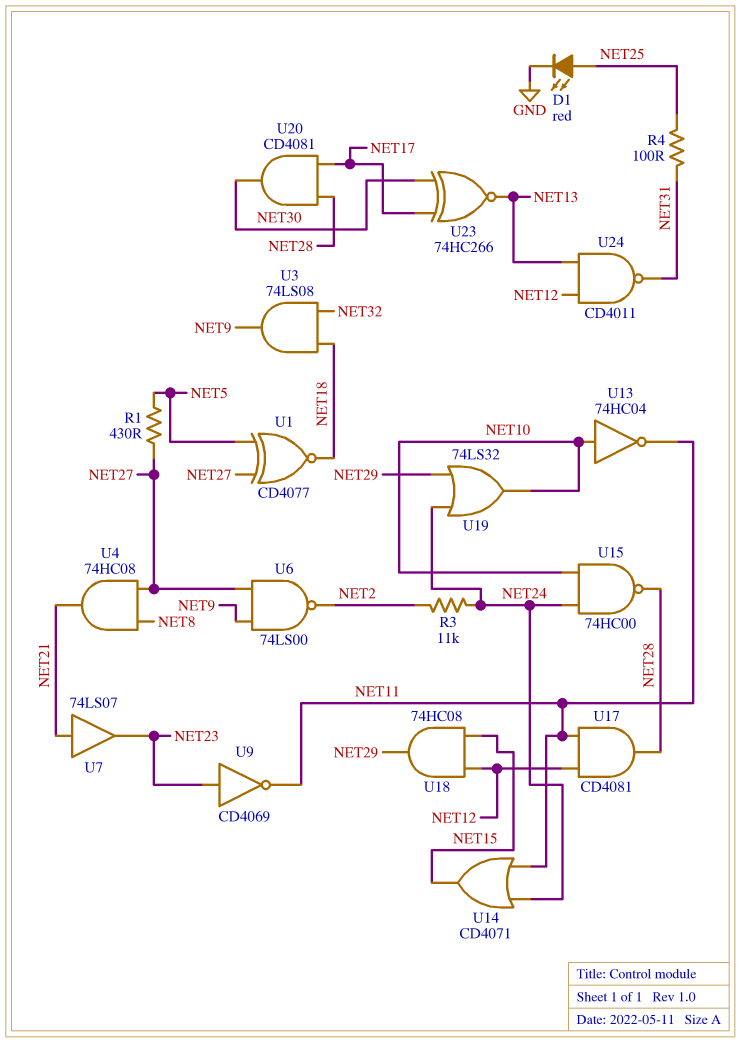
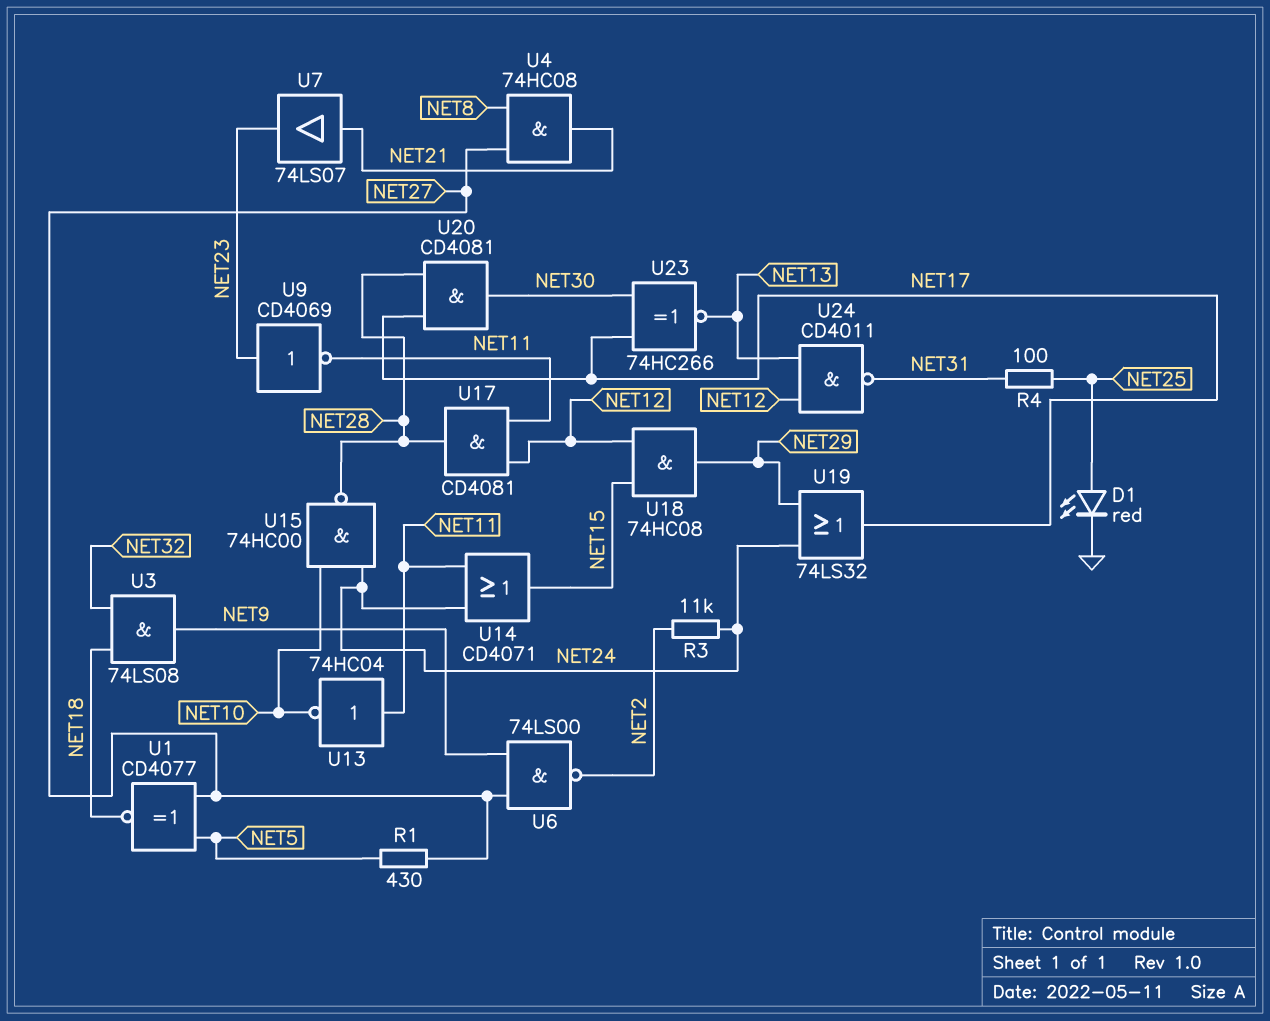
U13: NOT 74HC04 (in NET10, out NET11) -> NOT 74HC04 (in NET11, out NET10)
U19: OR 74LS32 (in NET24, in NET29, out NET10) -> OR 74LS32 (in NET24, in NET29, out NET17)

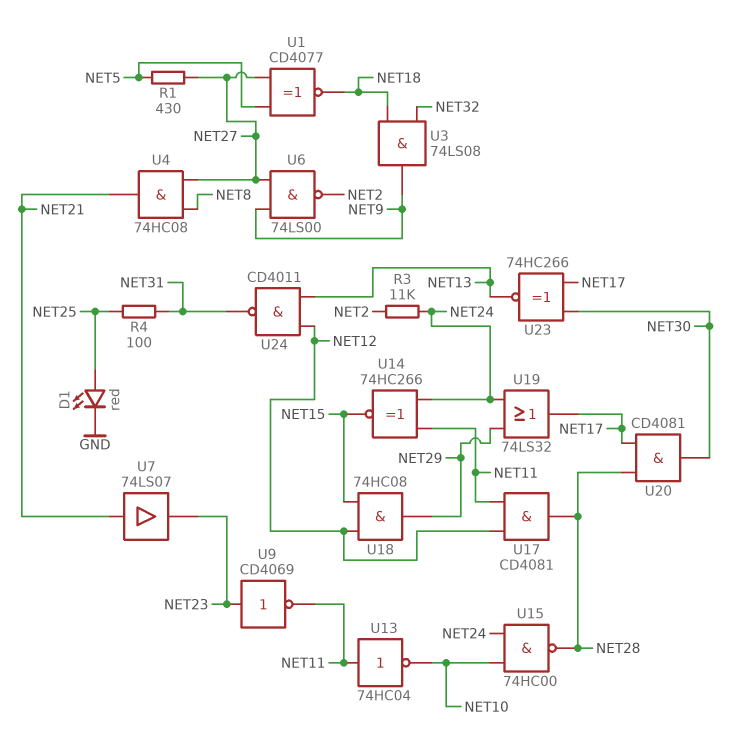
U14: OR CD4071 (in NET11, in NET24, out NET15) -> XNOR 74HC266 (in NET11, in NET24, out NET15)

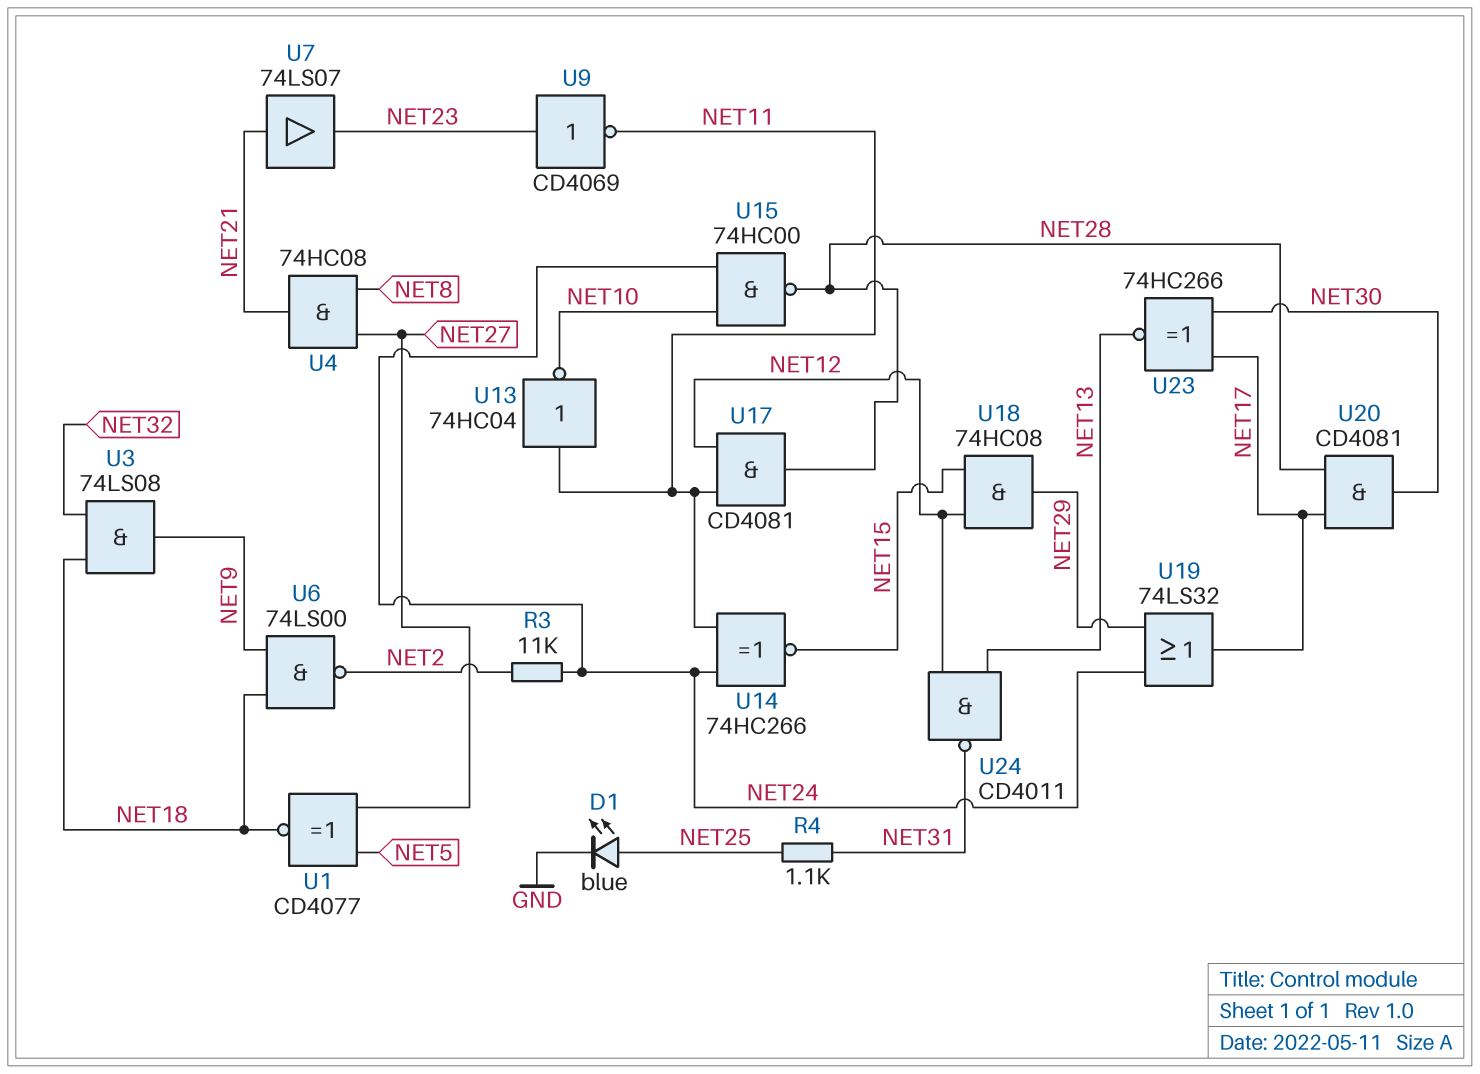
D1: LED red (A NET25, K GND) -> LED blue (A NET25, K GND)
R1: 430 (NET5, NET27) -> none
R4: 100 (NET25, NET31) -> 1.1k (NET25, NET31)
U6: NAND 74LS00 (in NET9, in NET27, out NET2) -> NAND 74LS00 (in NET9, in NET18, out NET2)

